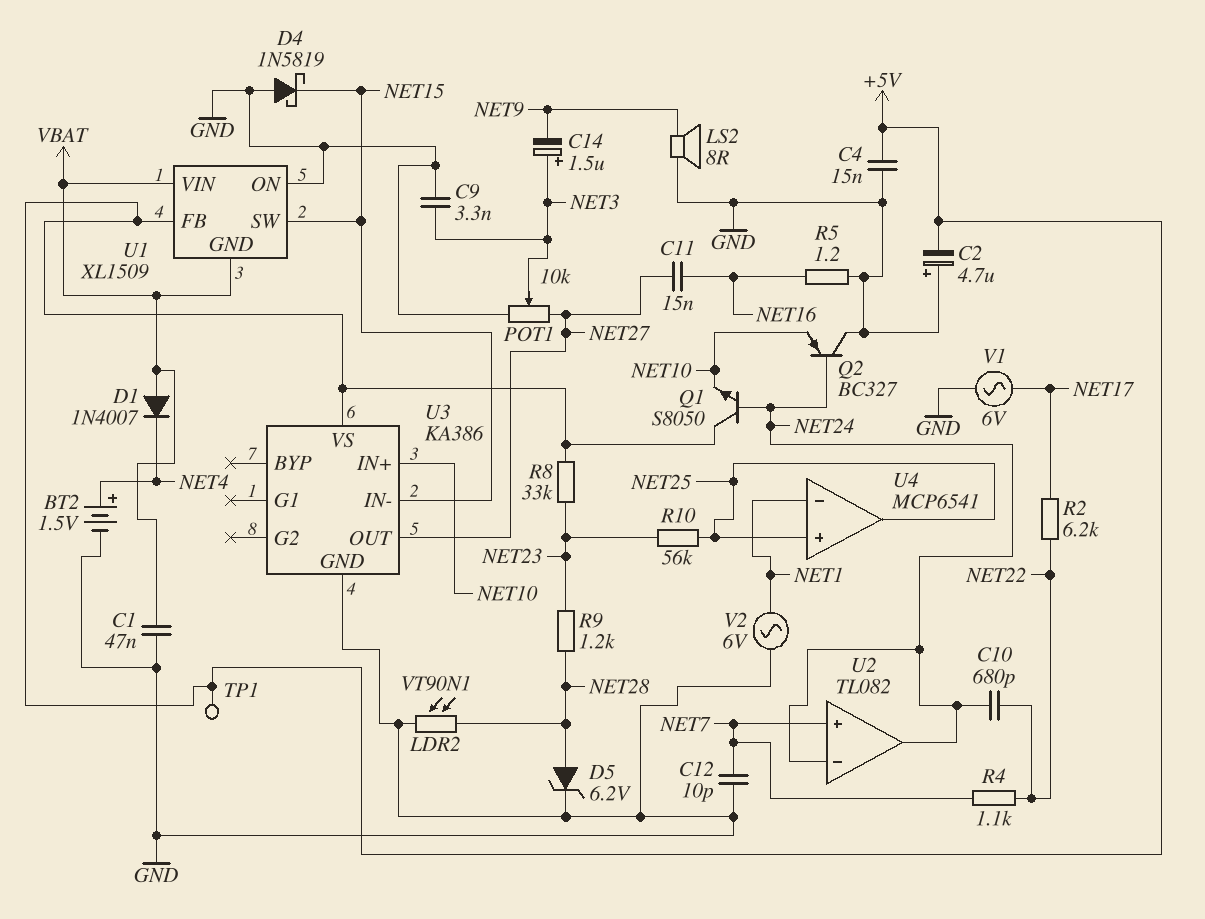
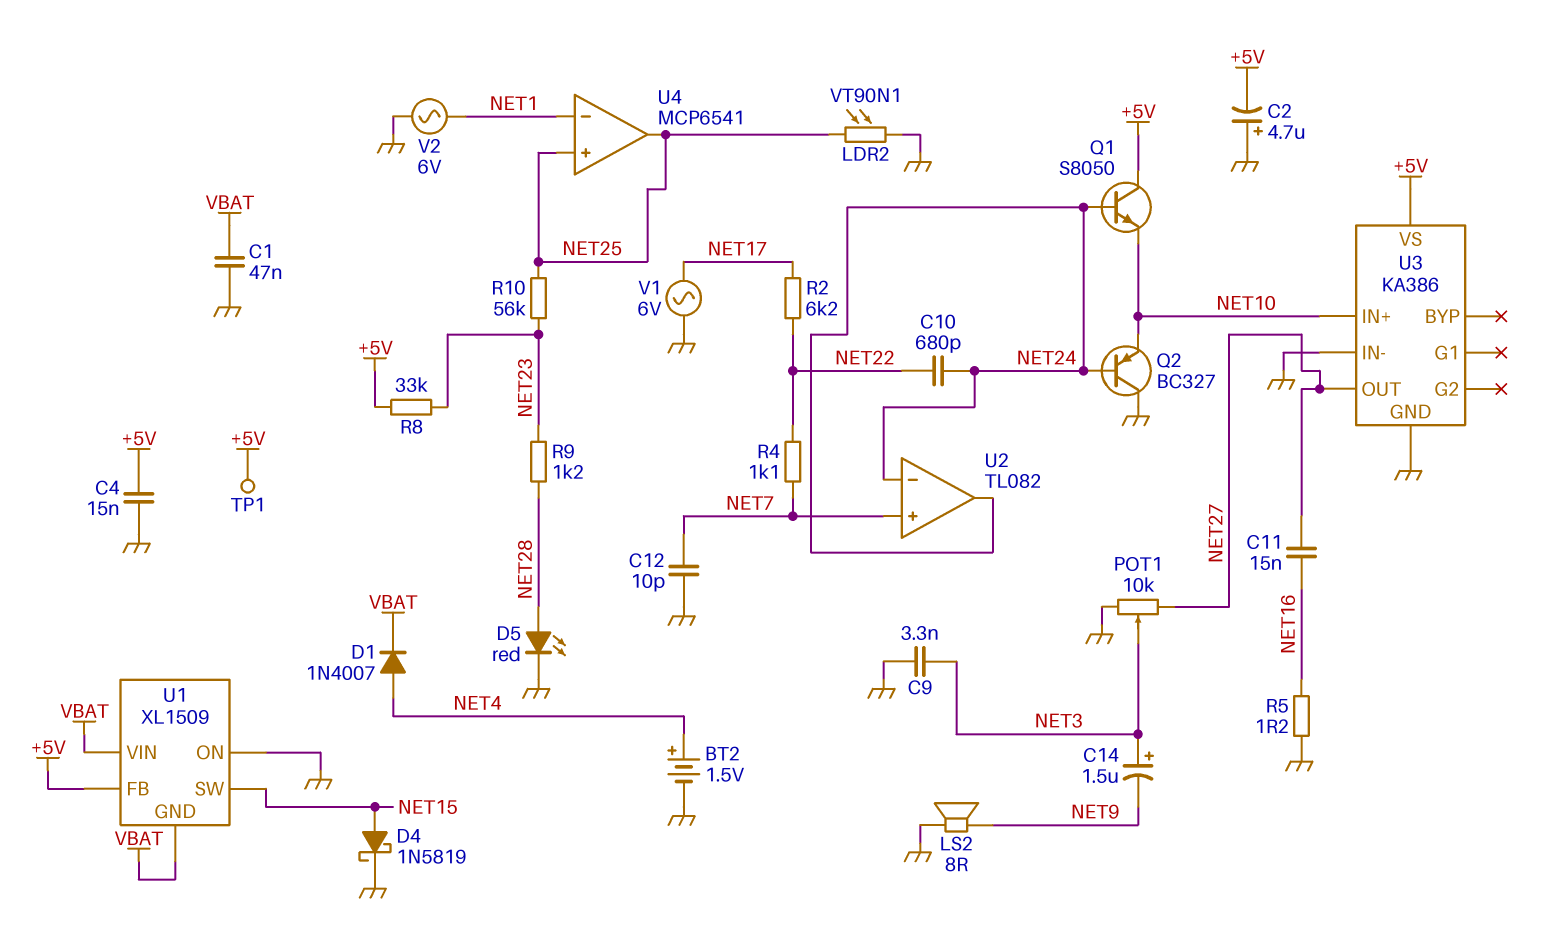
D1: diode 1N4007 (A VBAT, K NET4) -> diode 1N4007 (A NET4, K VBAT)
D4: schottky 1N5819 (A GND, K NET15) -> schottky 1N5819 (A NET15, K GND)
D5: zener 6.2V (A NET28, K GND) -> LED red (A NET28, K GND)
LDR2: VT90N1 (GND, NET28) -> VT90N1 (GND, NET25)
U3 pin IN-: NET15 -> GND

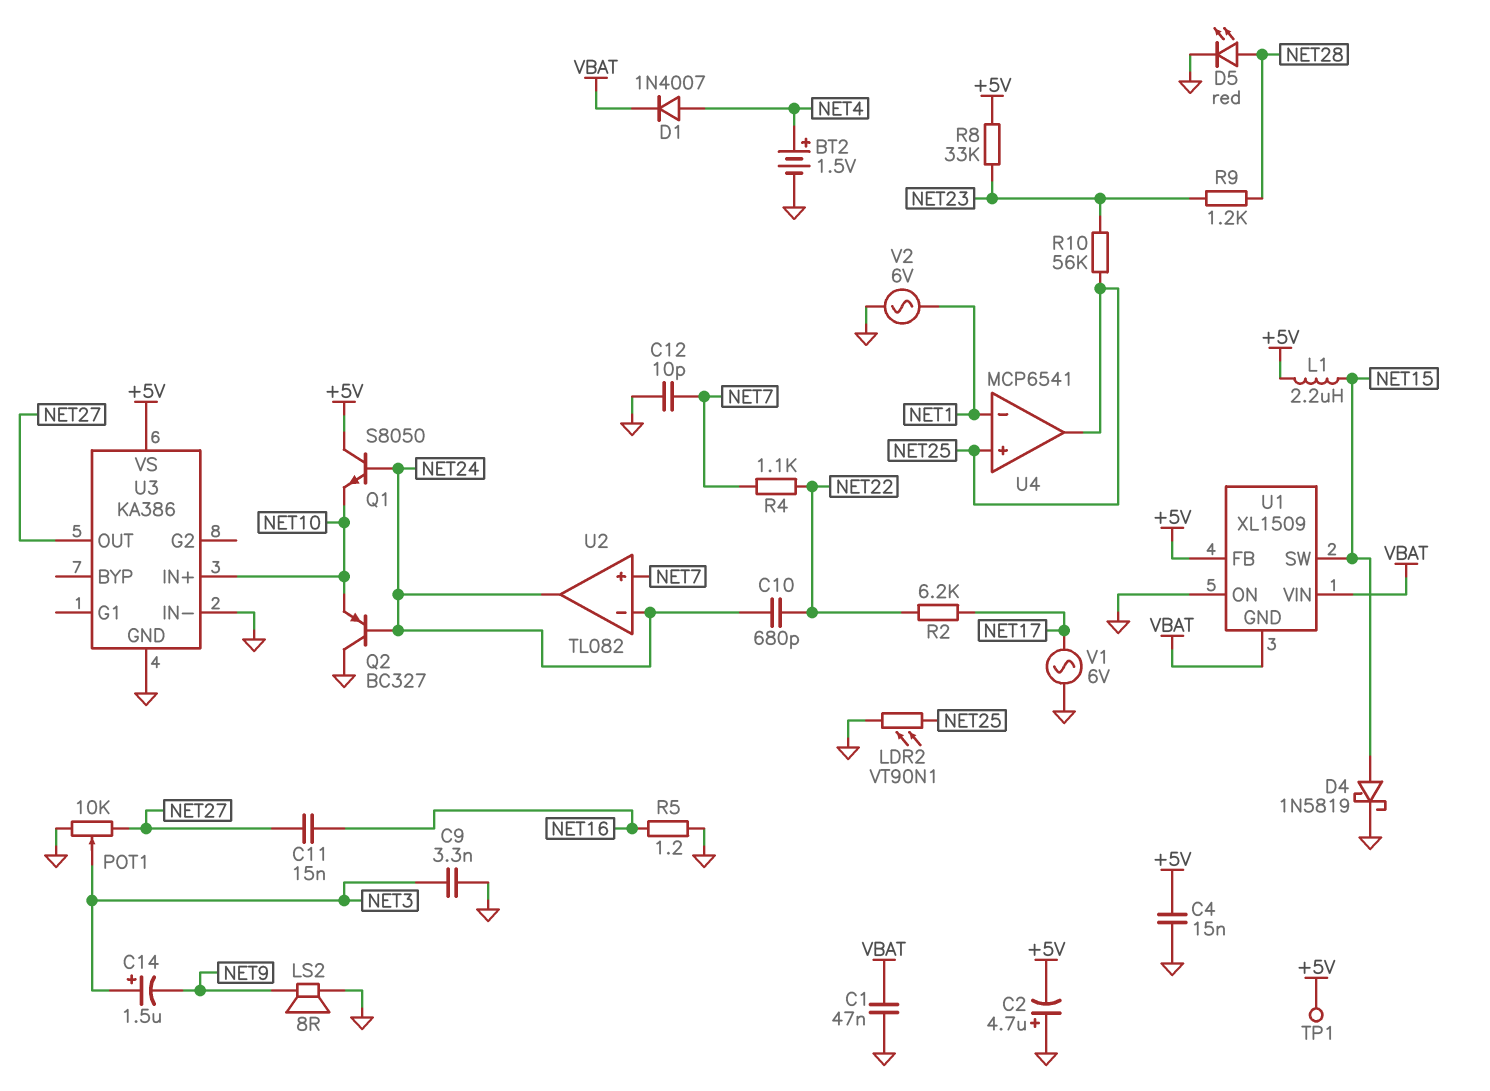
L1: none -> 2.2uH (+5V, NET15)

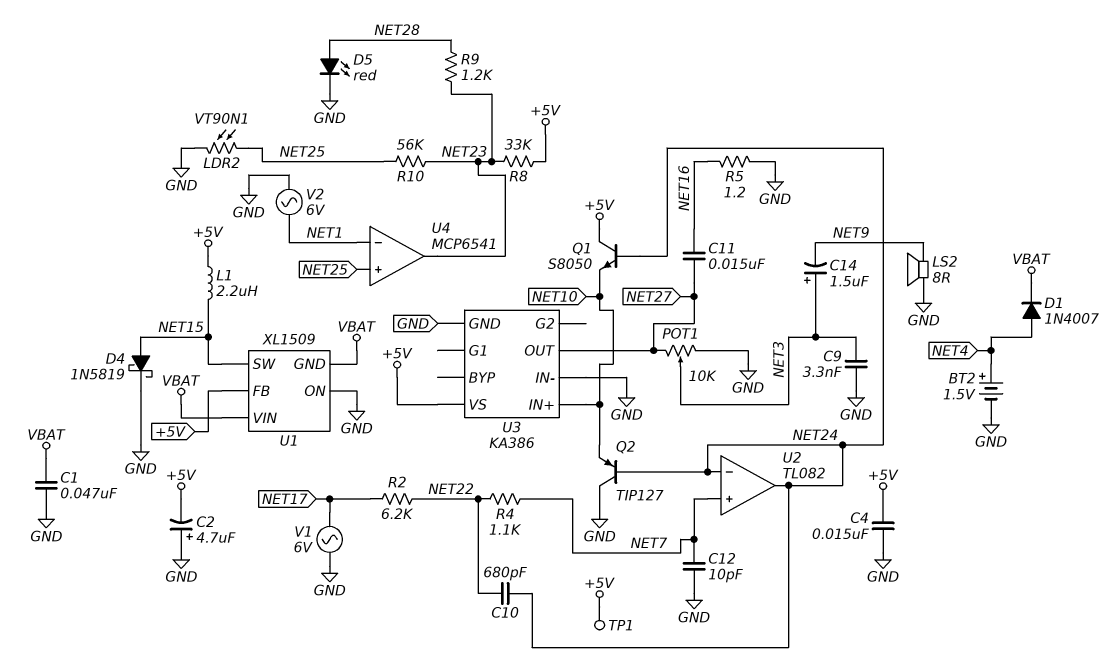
Q2: PNP BC327 (B NET24, C GND, E NET10) -> PNP TIP127 (B NET24, C GND, E NET10)
U4 pin out: NET25 -> NET23

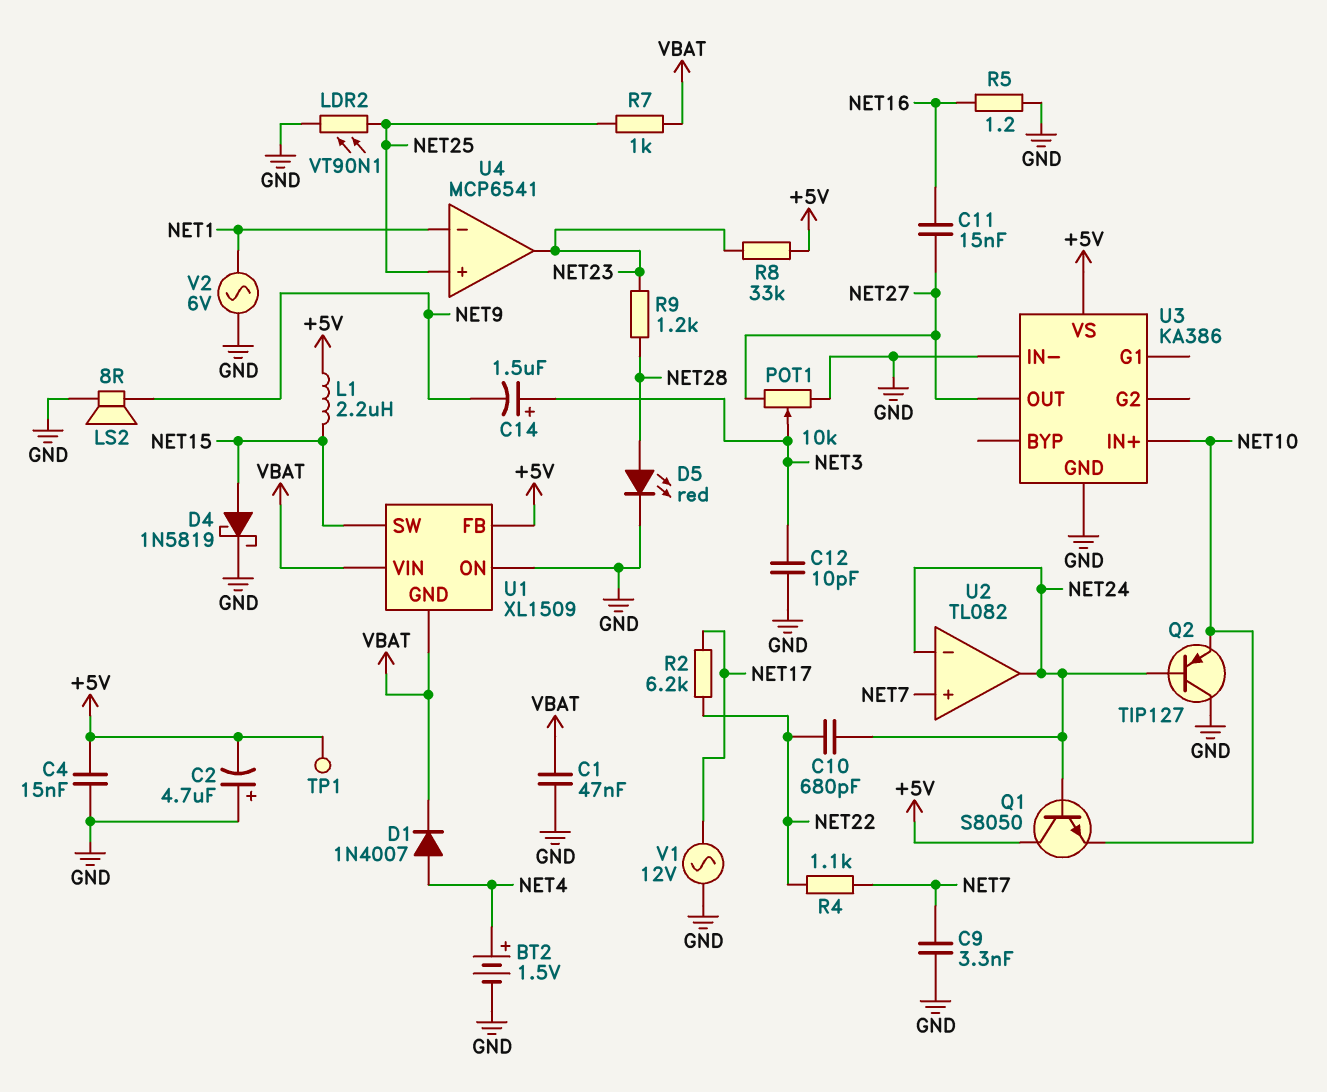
C9: 3.3nF (GND, NET3) -> 3.3nF (GND, NET7)
C12: 10pF (GND, NET7) -> 10pF (GND, NET3)
R7: none -> 1k (NET25, VBAT)
R10: 56k (NET23, NET25) -> none
V1: AC 6V (GND, NET17) -> AC 12V (GND, NET17)

